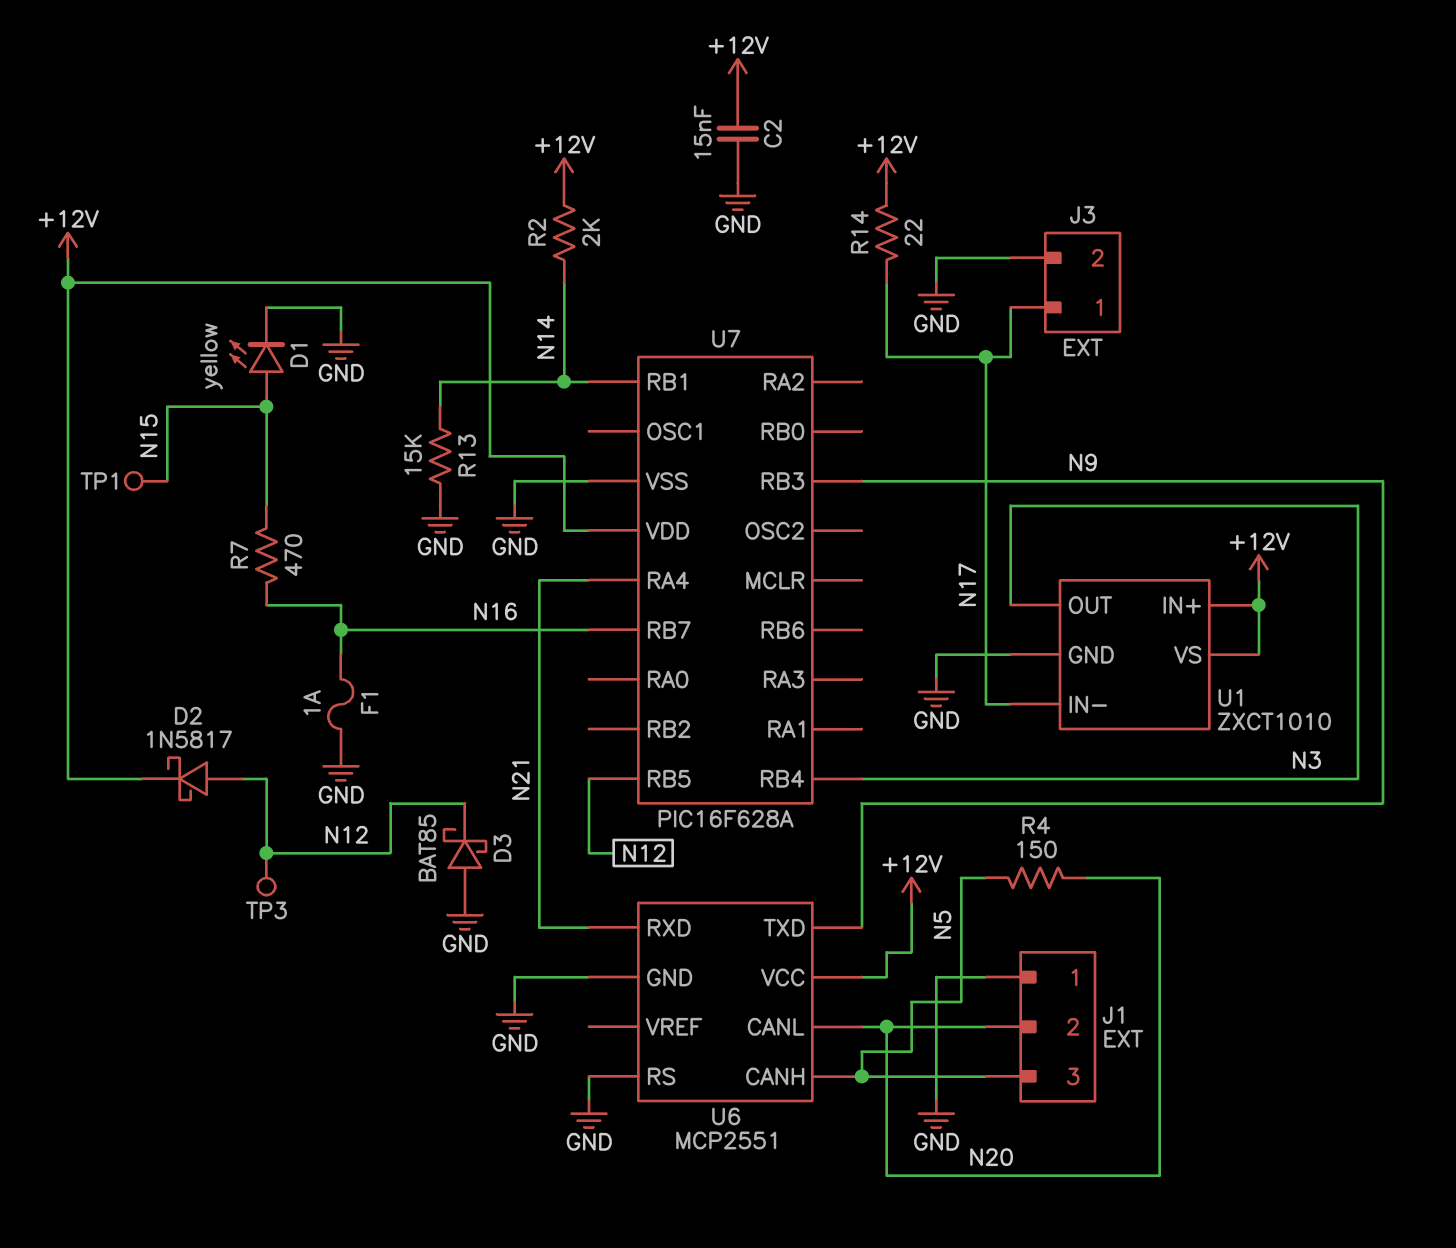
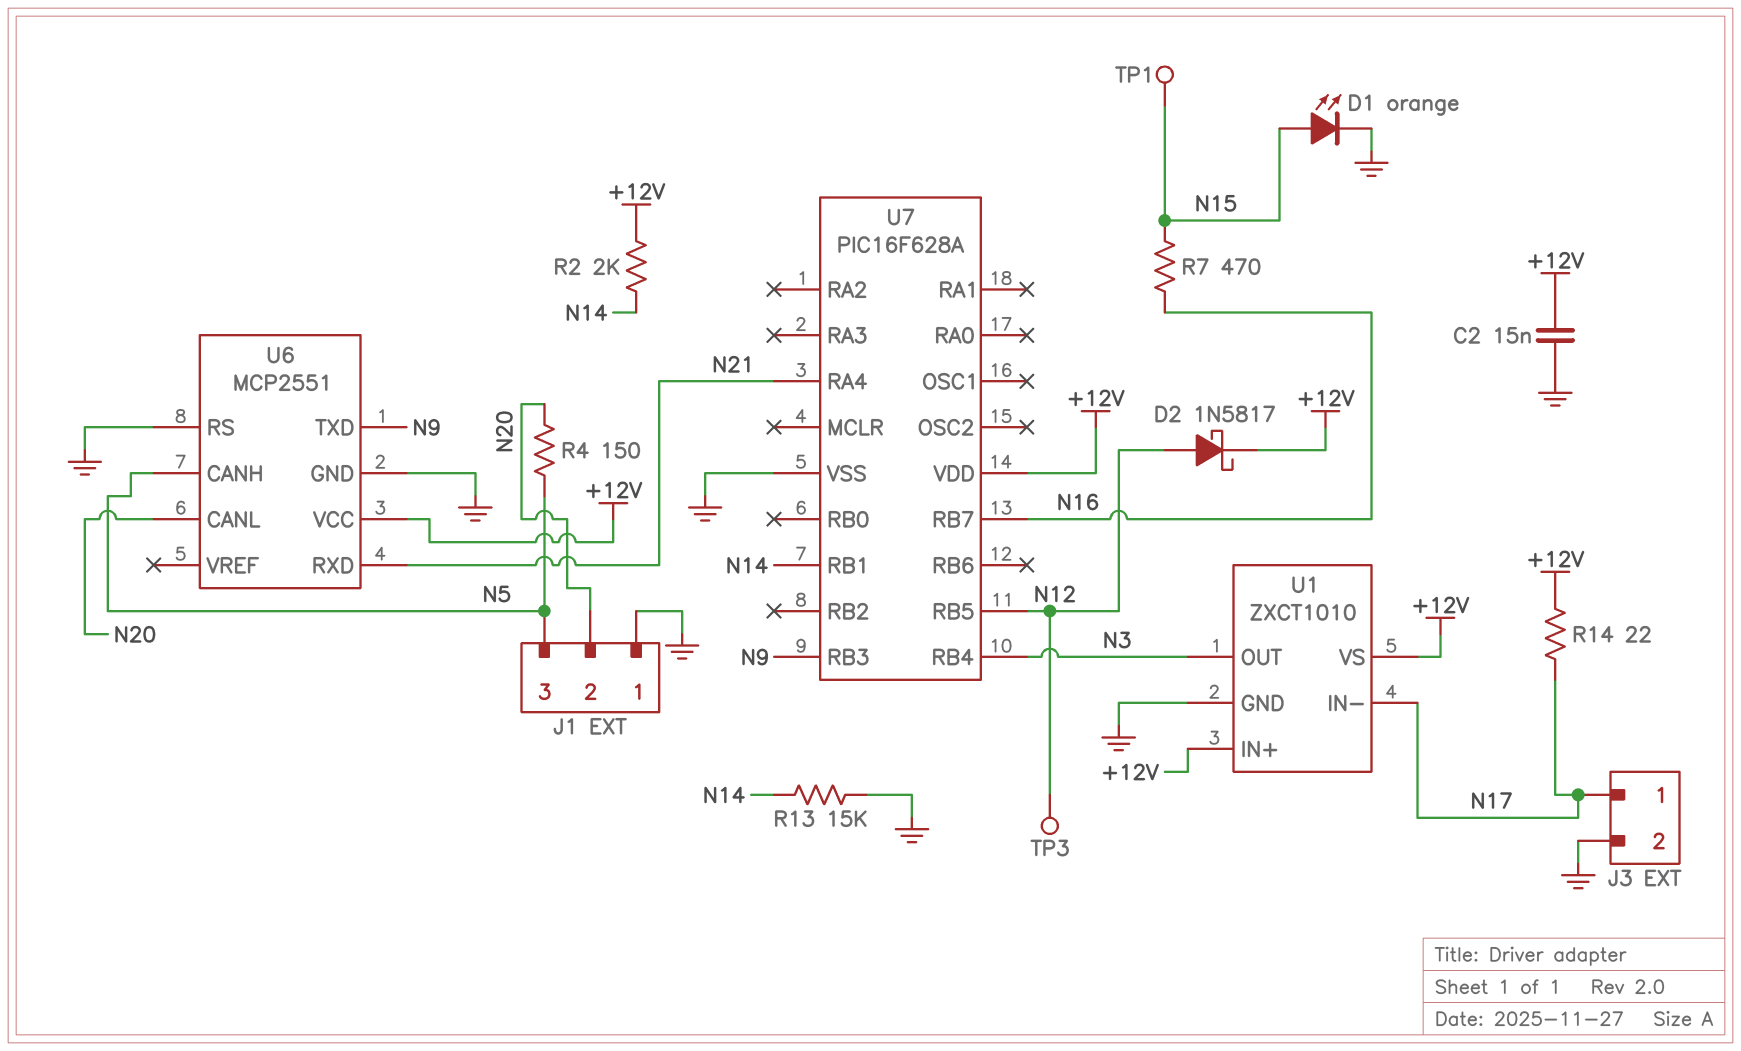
D1: LED yellow (A N15, K GND) -> LED orange (A N15, K GND)
D3: schottky BAT85 (A GND, K N12) -> none
F1: 1A (GND, N16) -> none

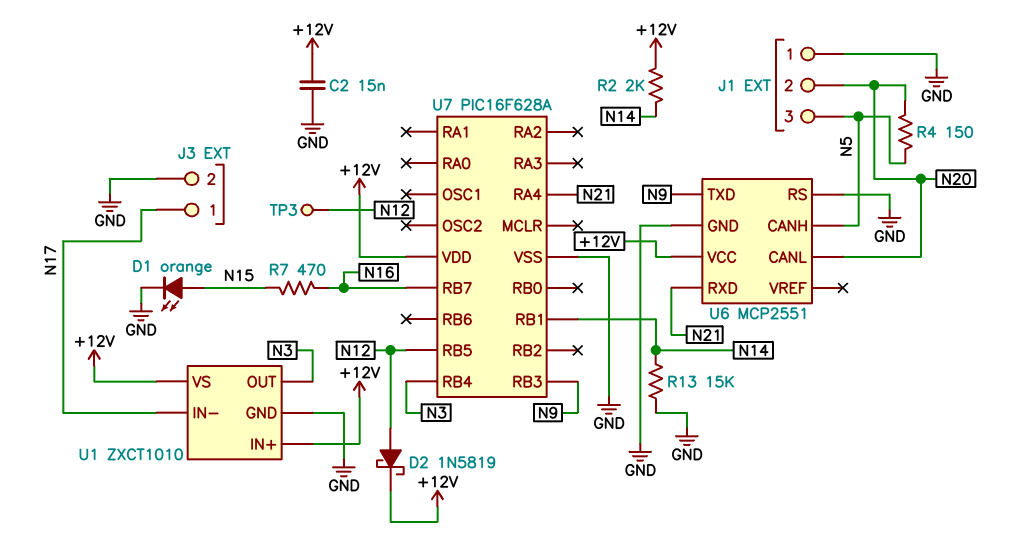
D2: schottky 1N5817 (A N12, K +12V) -> schottky 1N5819 (A N12, K +12V)
R14: 22 (+12V, N17) -> none
TP1: test point (N15) -> none

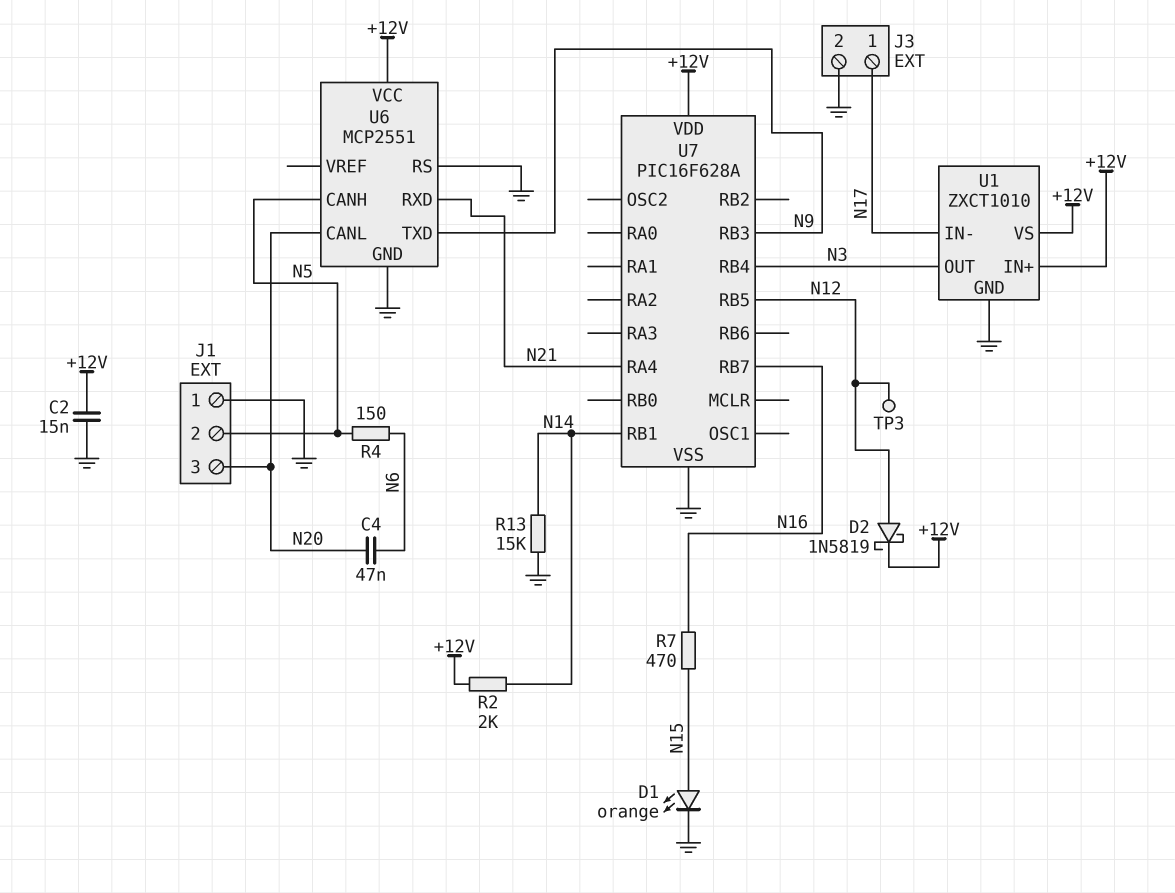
C4: none -> 47nF (N6, N20)
J1 pin 2: N20 -> N5
J1 pin 3: N5 -> N20
R4: 150 (N5, N20) -> 150 (N5, N6)

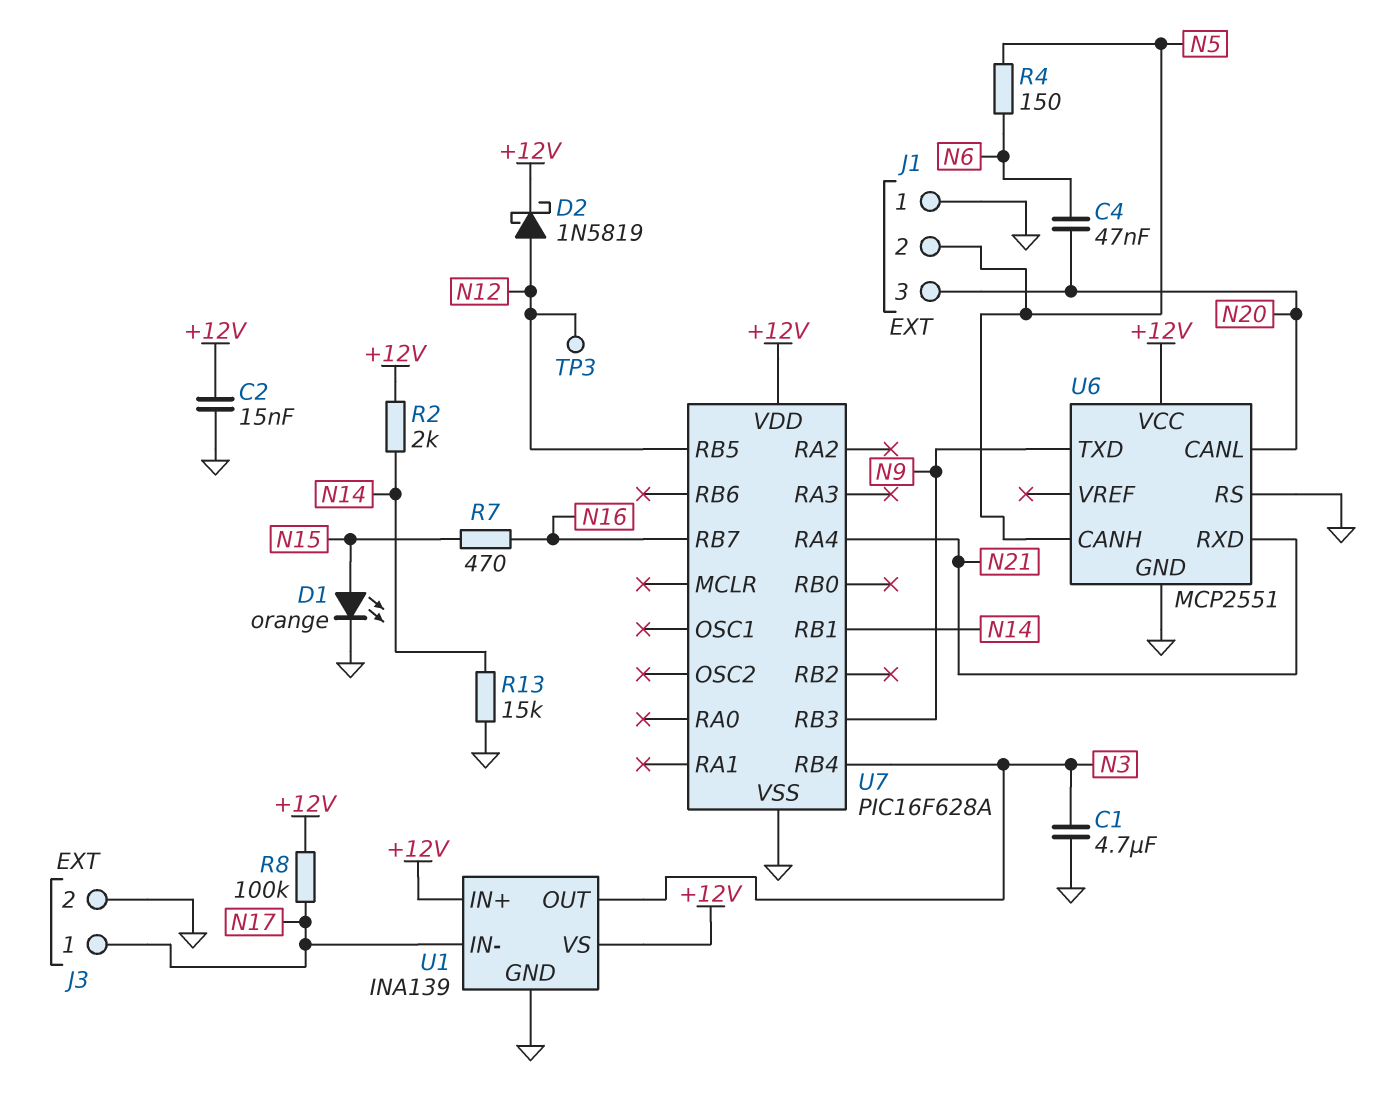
C1: none -> 4.7uF (GND, N3)
R8: none -> 100k (+12V, N17)
U1: ZXCT1010 -> INA139

